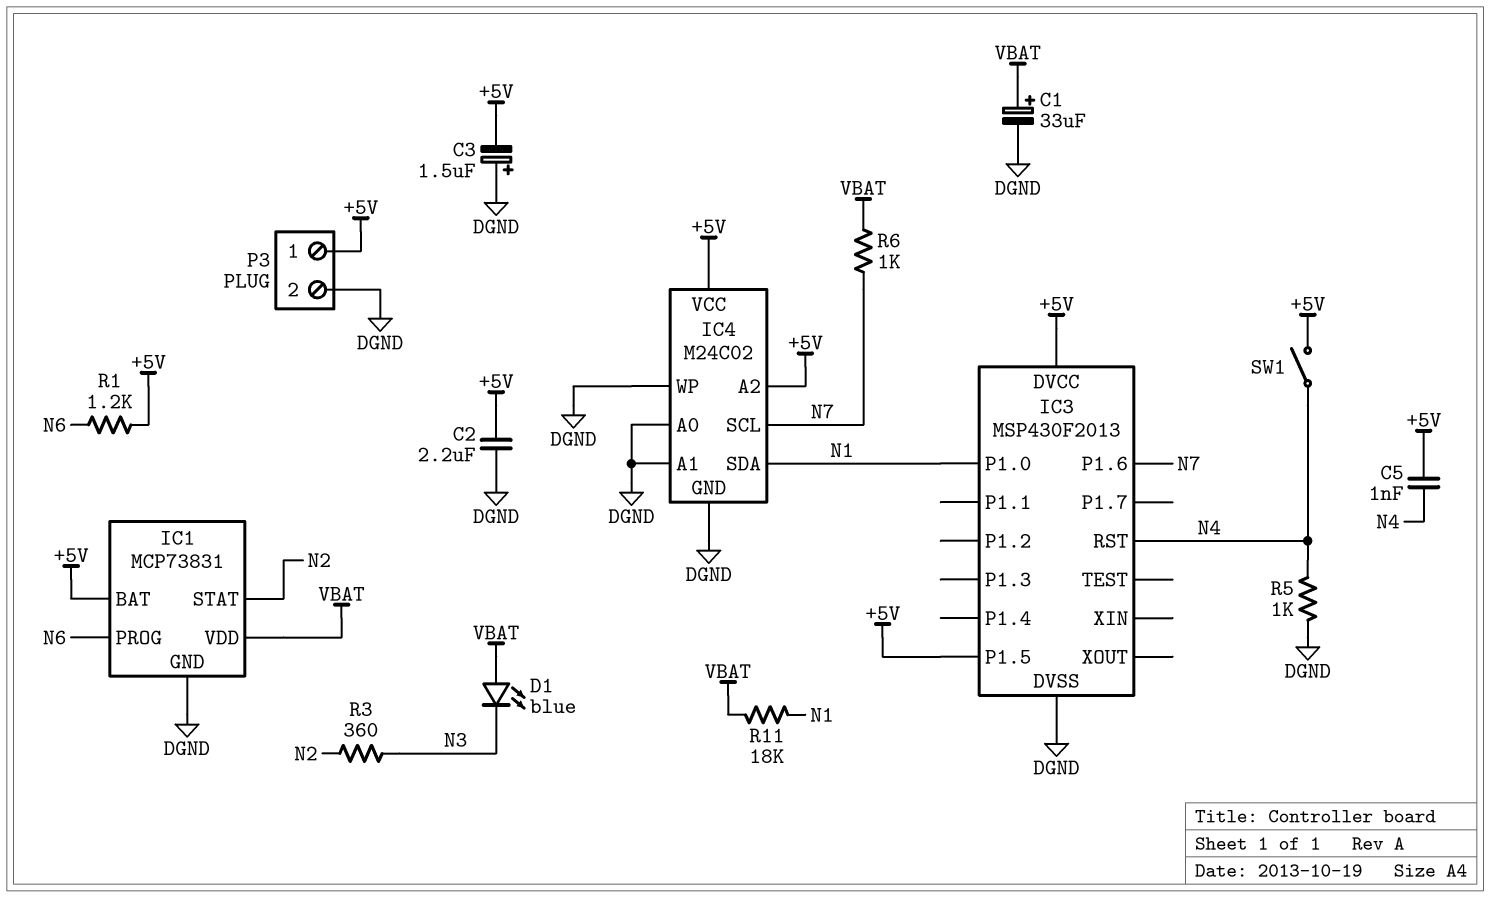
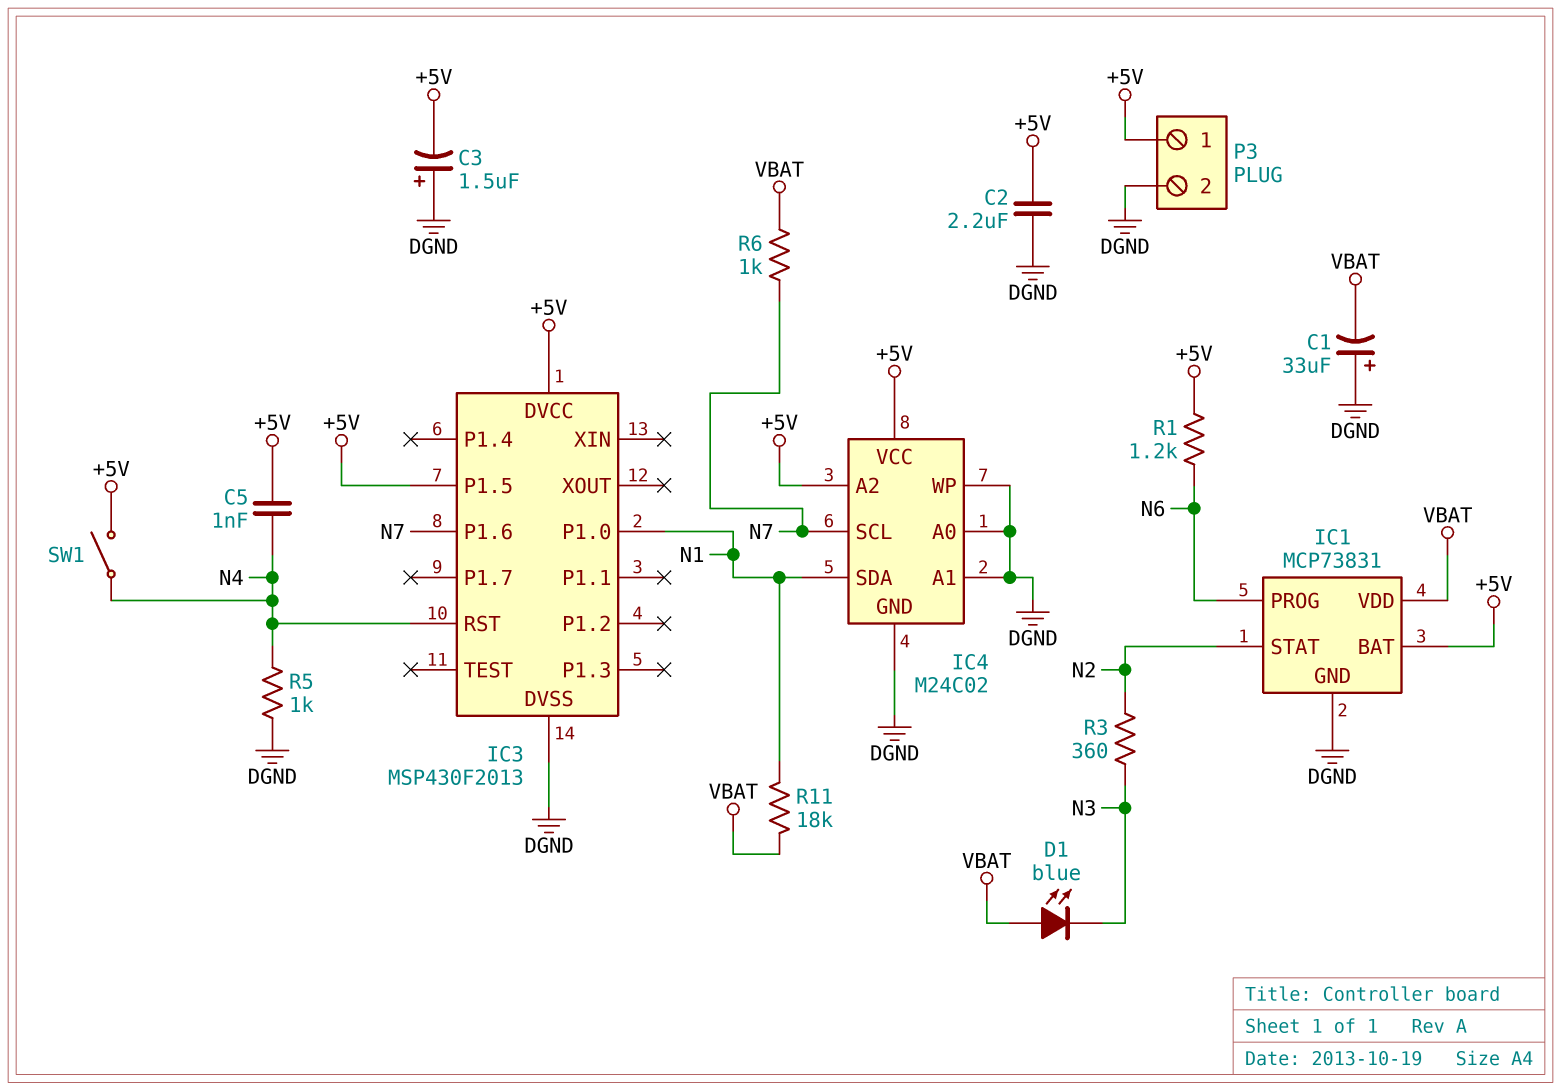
C1: 33uF (plus VBAT, minus DGND) -> 33uF (plus DGND, minus VBAT)

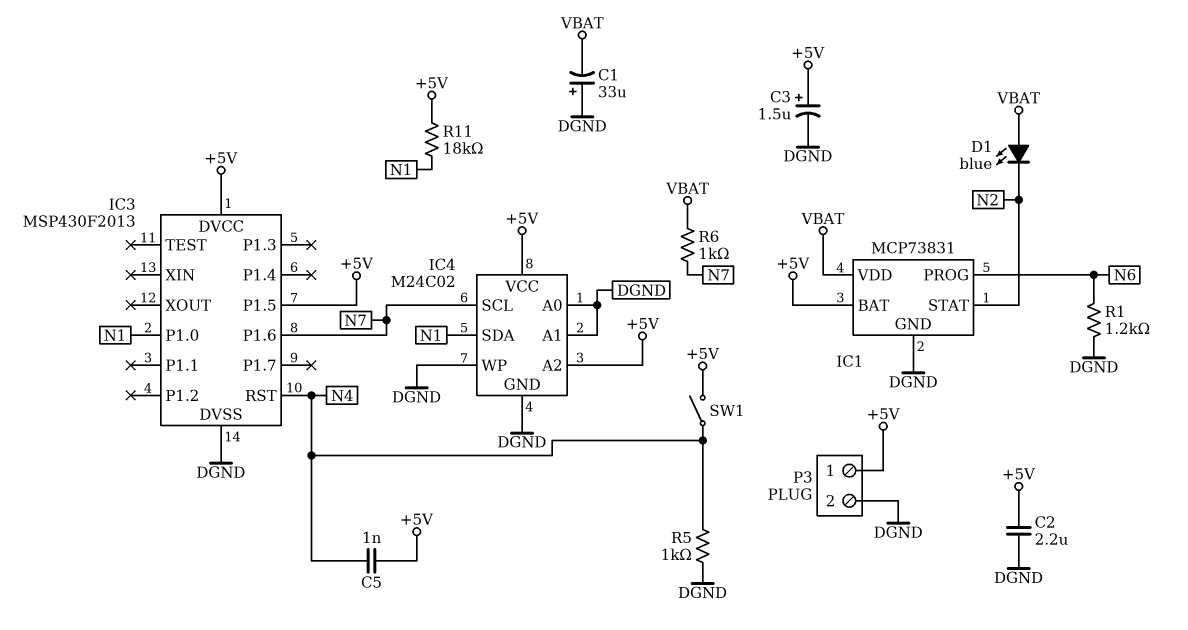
C3: 1.5uF (plus DGND, minus +5V) -> 1.5uF (plus +5V, minus DGND)
D1: LED blue (A VBAT, K N3) -> LED blue (A VBAT, K N2)
R1: 1.2k (+5V, N6) -> 1.2k (DGND, N6)
R3: 360 (N2, N3) -> none
R11: 18k (N1, VBAT) -> 18k (+5V, N1)

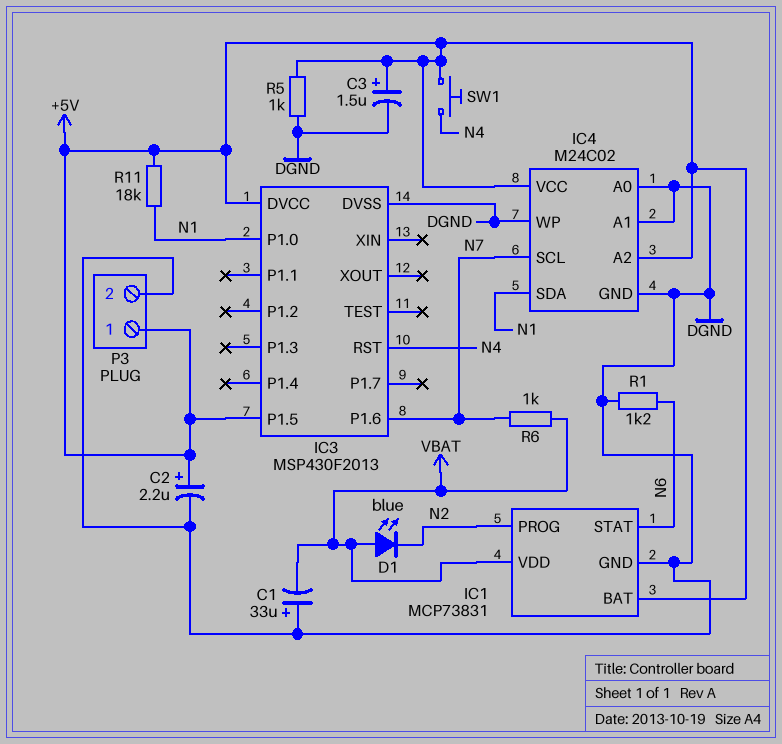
C2: 2.2uF (+5V, DGND) -> 2.2uF (plus +5V, minus DGND)
C5: 1nF (+5V, N4) -> none
IC1 pin PROG: N6 -> N2
IC1 pin STAT: N2 -> N6
R5: 1k (DGND, N4) -> 1k (+5V, DGND)
SW1: switch (+5V, N4) -> button (+5V, N4)

